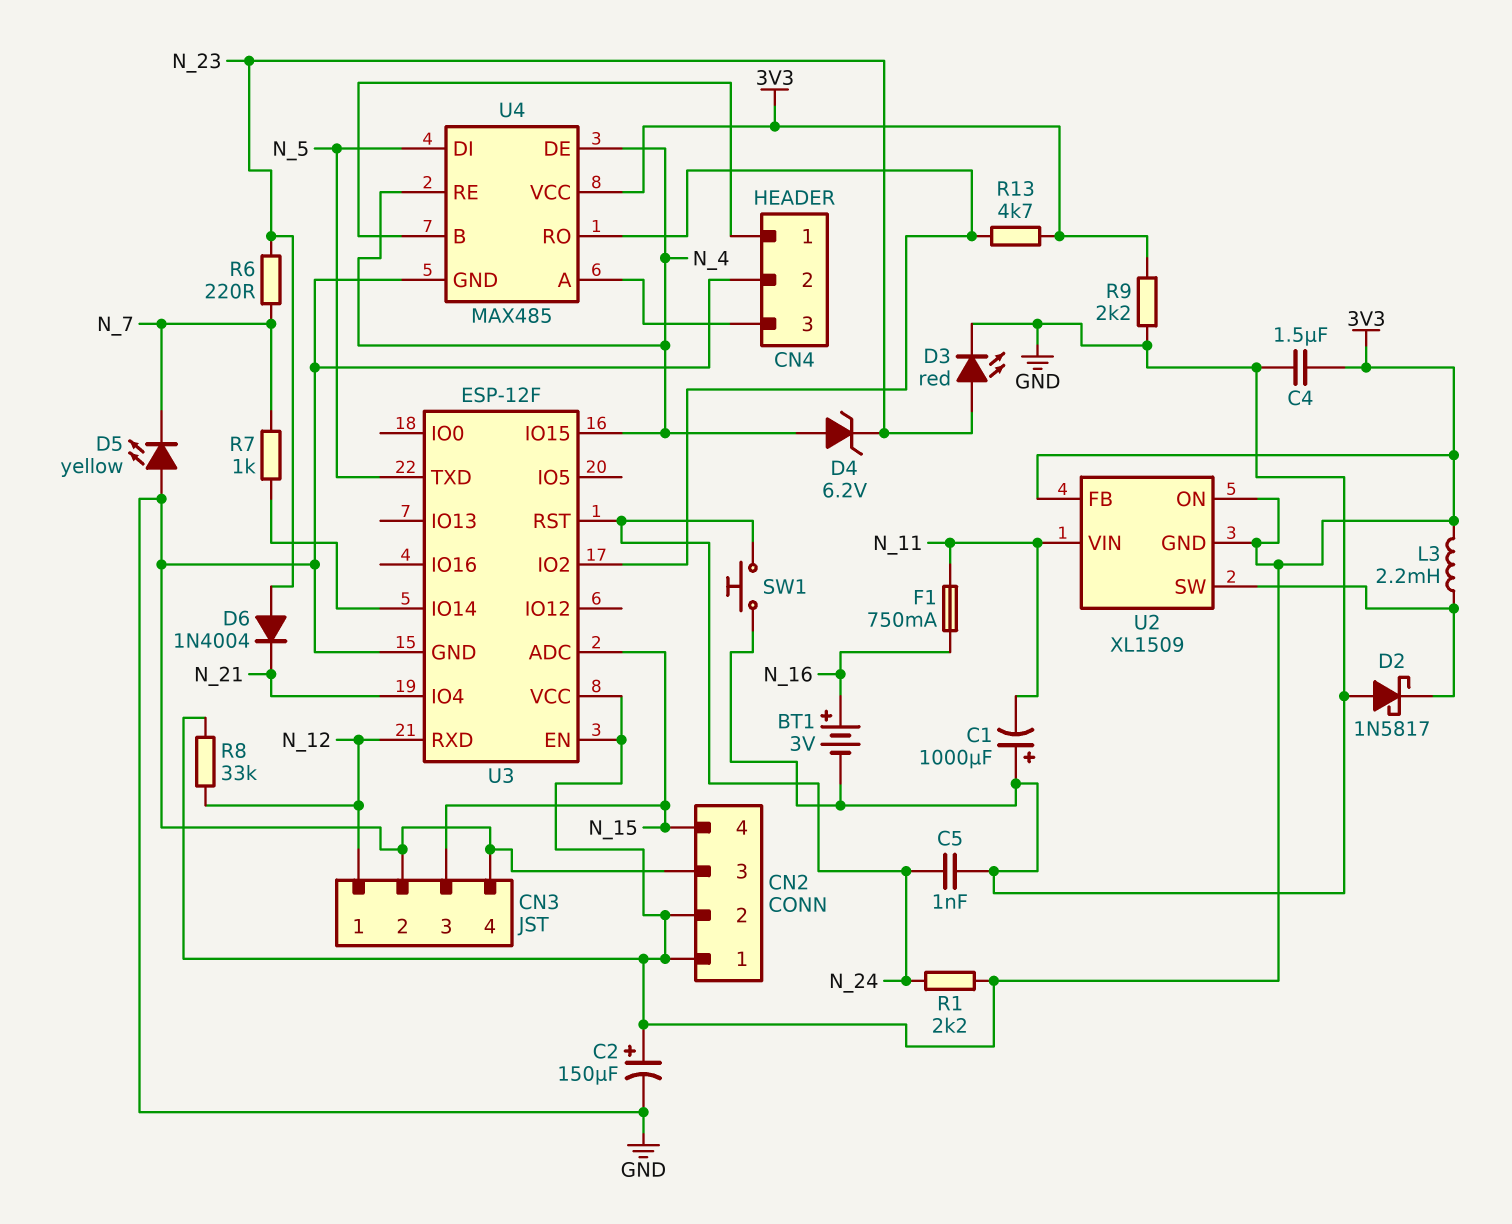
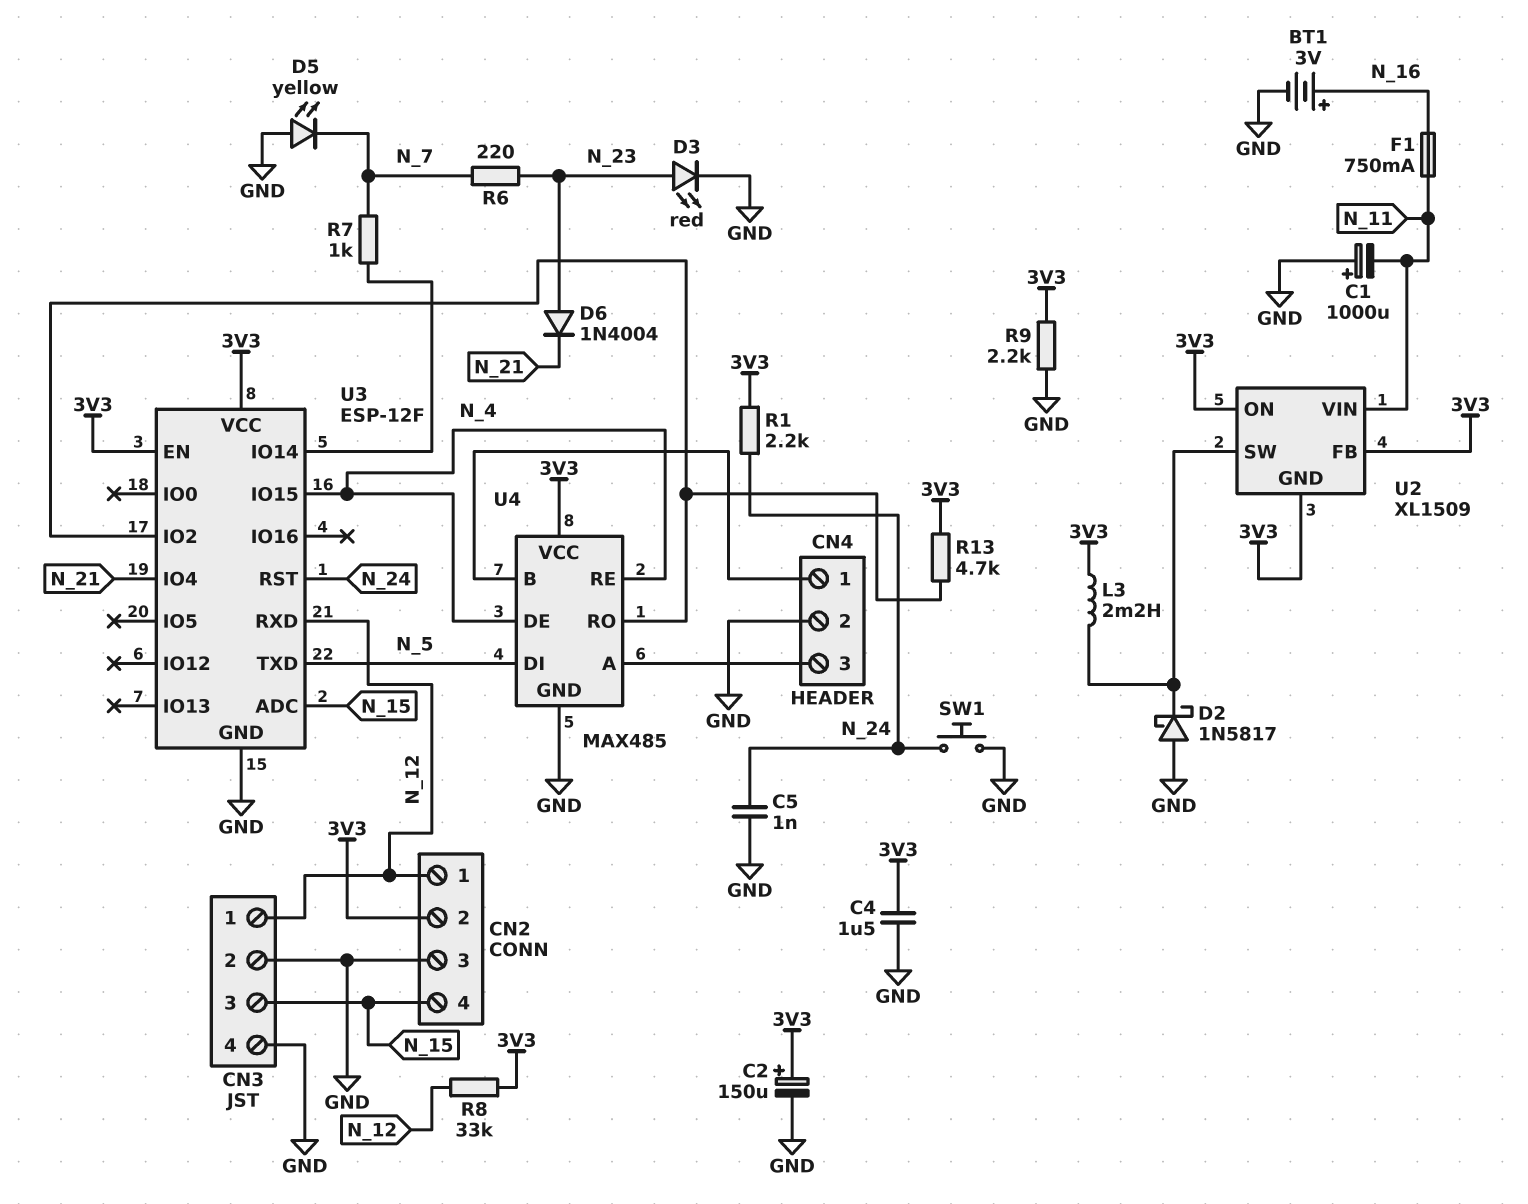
CN2 pin 1: 3V3 -> N_12
D4: zener 6.2V (A N_4, K N_23) -> none

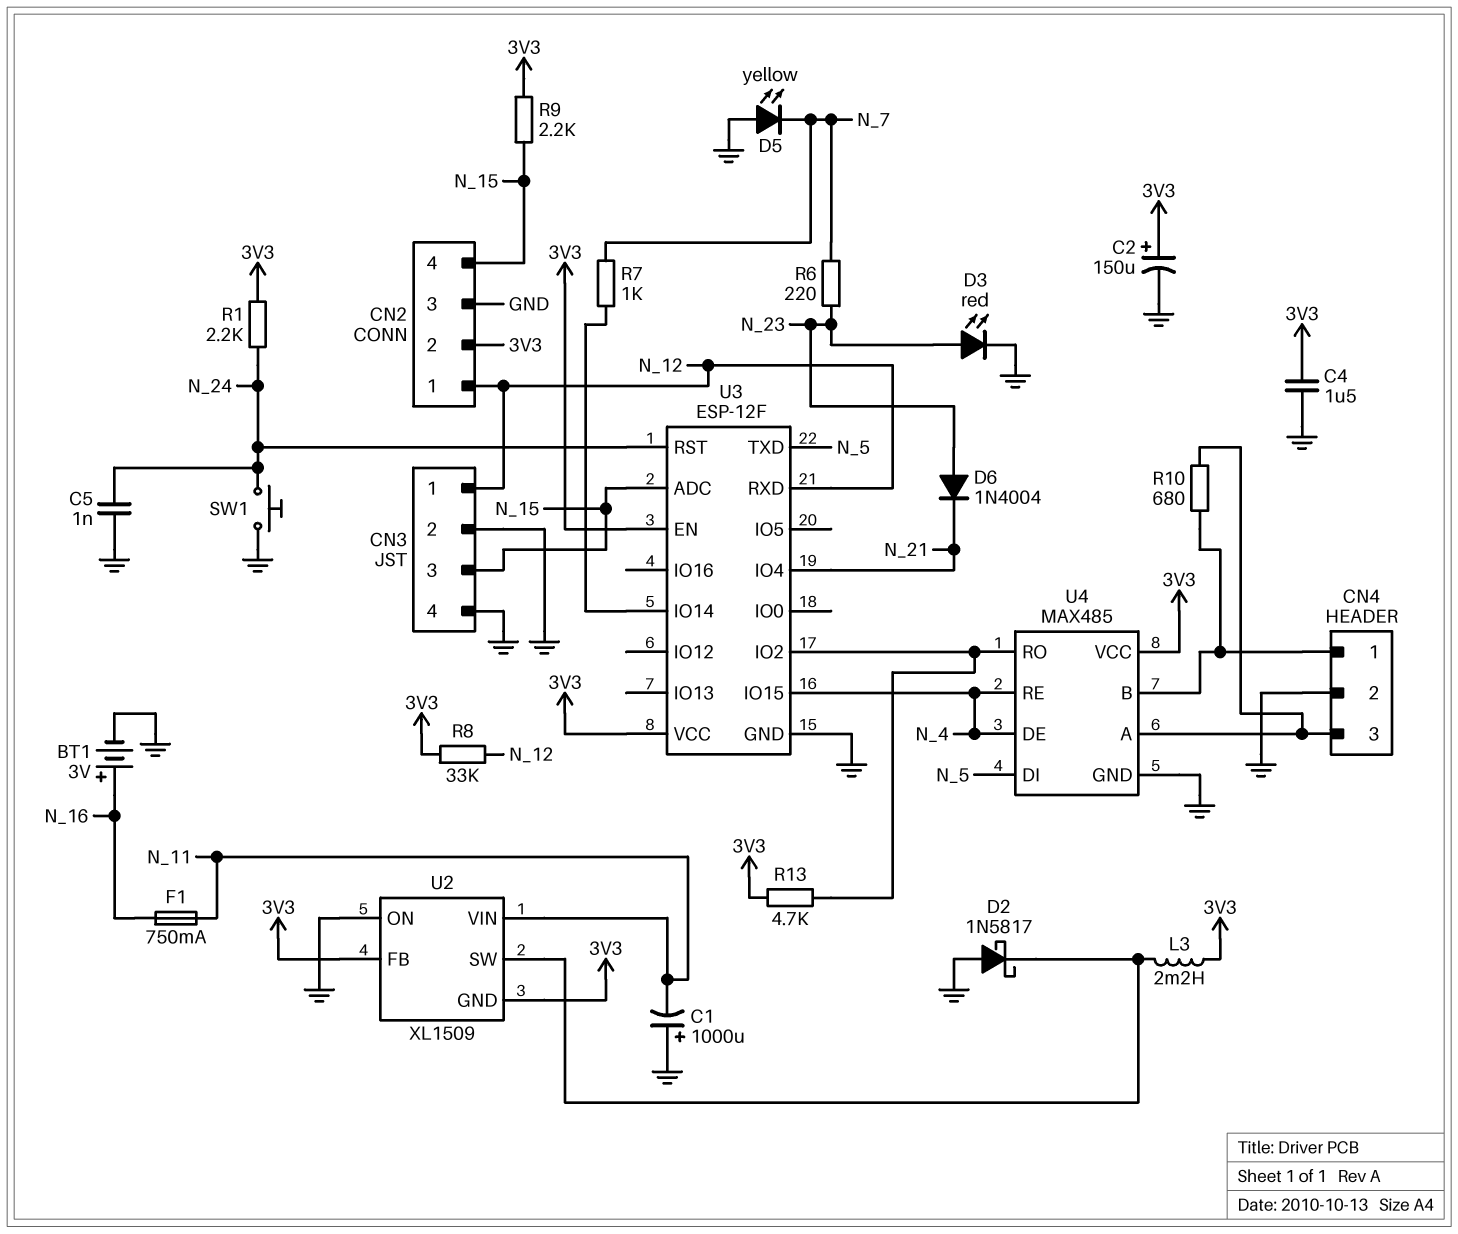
R9: 2.2k (3V3, GND) -> 2.2k (3V3, N_15)
R10: none -> 680 (CN4/1, CN4/3)
U2 pin ON: 3V3 -> GND

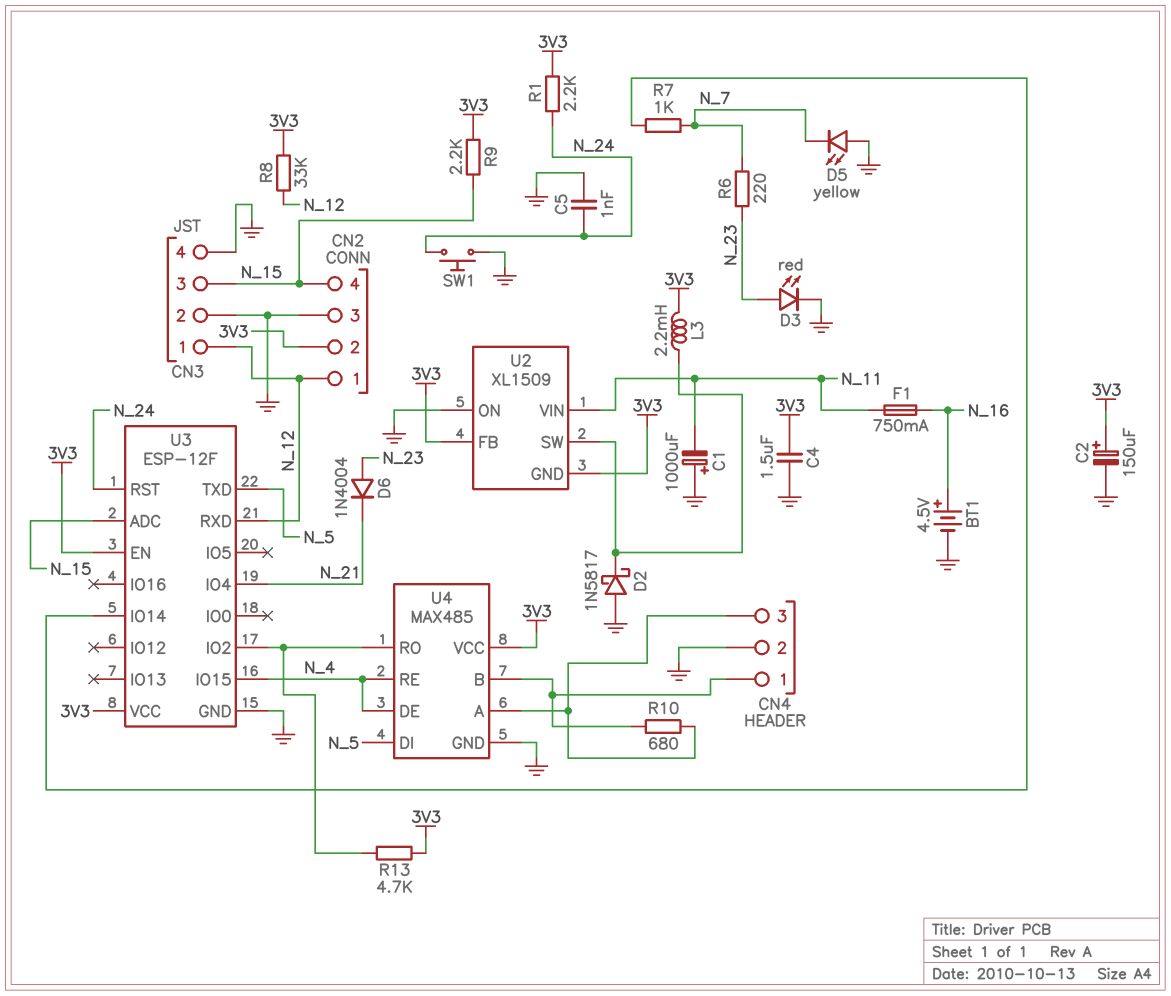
BT1: 3V (plus N_16, minus GND) -> 4.5V (plus N_16, minus GND)

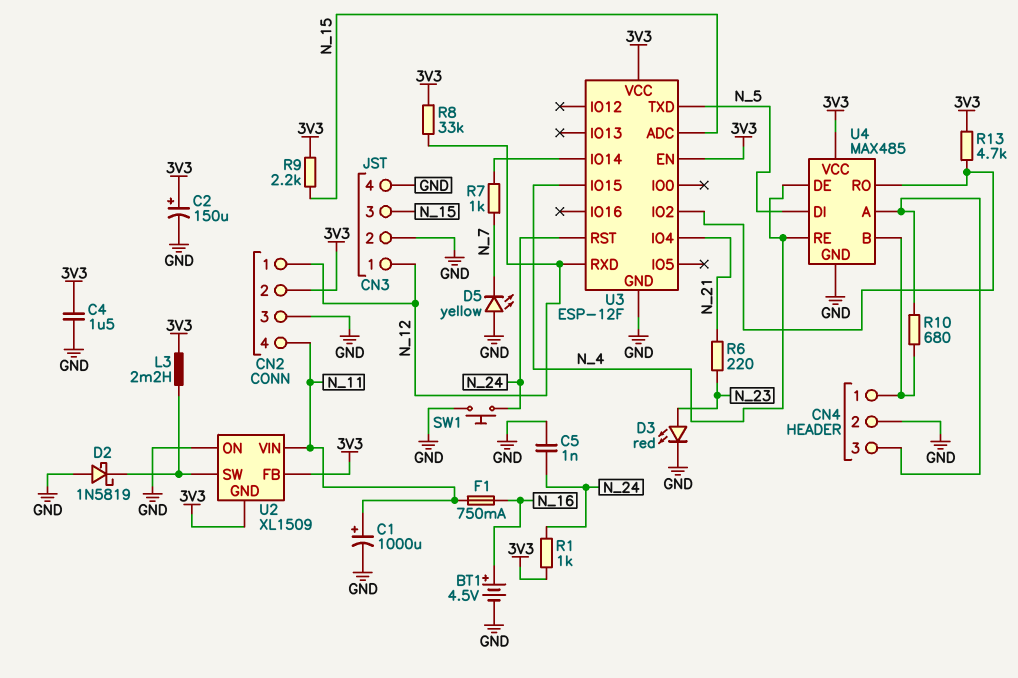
C1: 1000uF (plus GND, minus N_11) -> 1000uF (plus N_11, minus GND)
CN2 pin 4: N_15 -> N_11
D2: schottky 1N5817 (A GND, K U2/SW) -> schottky 1N5819 (A GND, K U2/SW)
D6: diode 1N4004 (A N_23, K N_21) -> none
R1: 2.2k (3V3, N_24) -> 1k (3V3, N_24)
R6: 220 (N_7, N_23) -> 220 (N_21, N_23)

